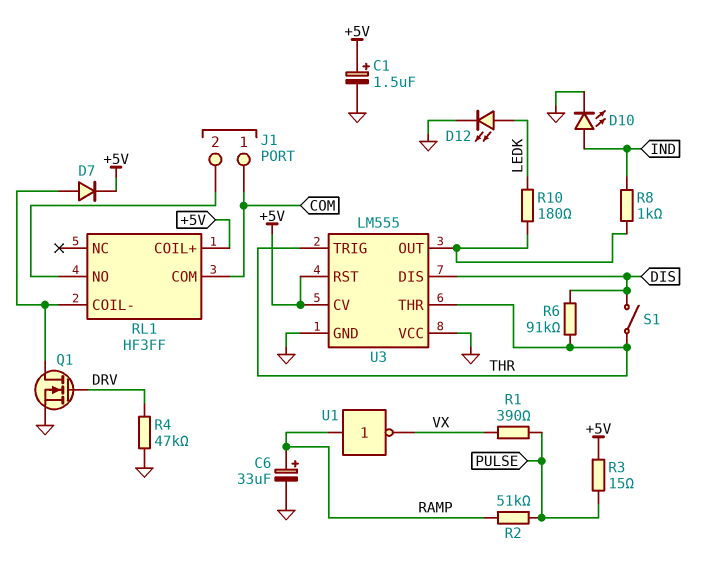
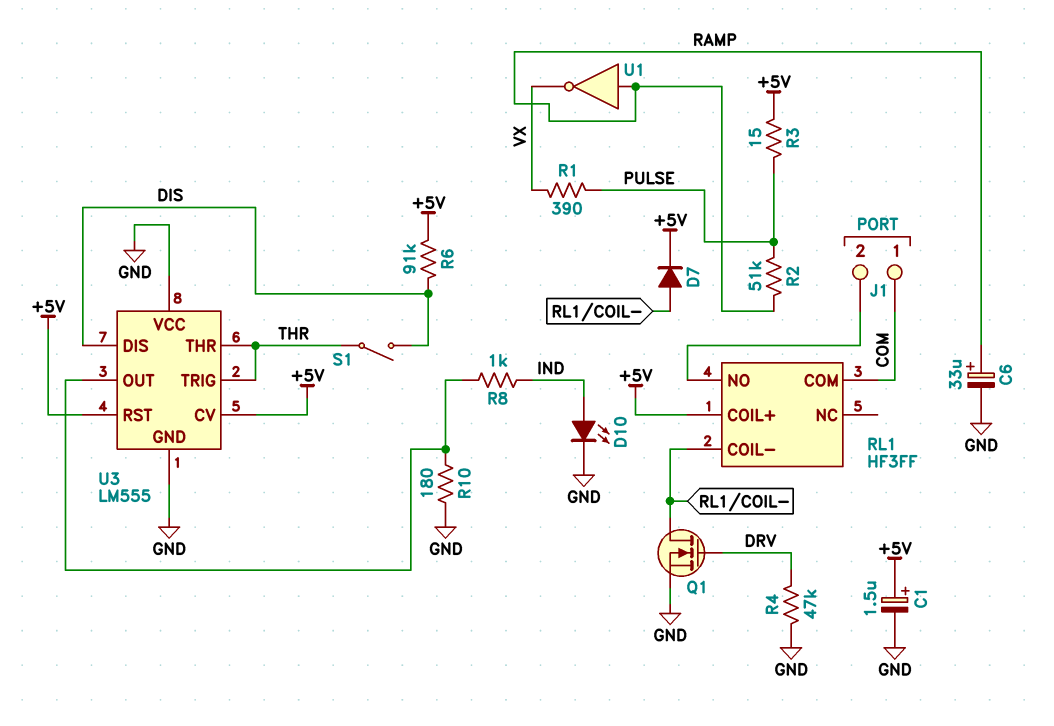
D12: LED (A LEDK, K GND) -> none
R6: 91k (DIS, THR) -> 91k (+5V, DIS)
R10: 180 (LEDK, U3/OUT) -> 180 (GND, U3/OUT)

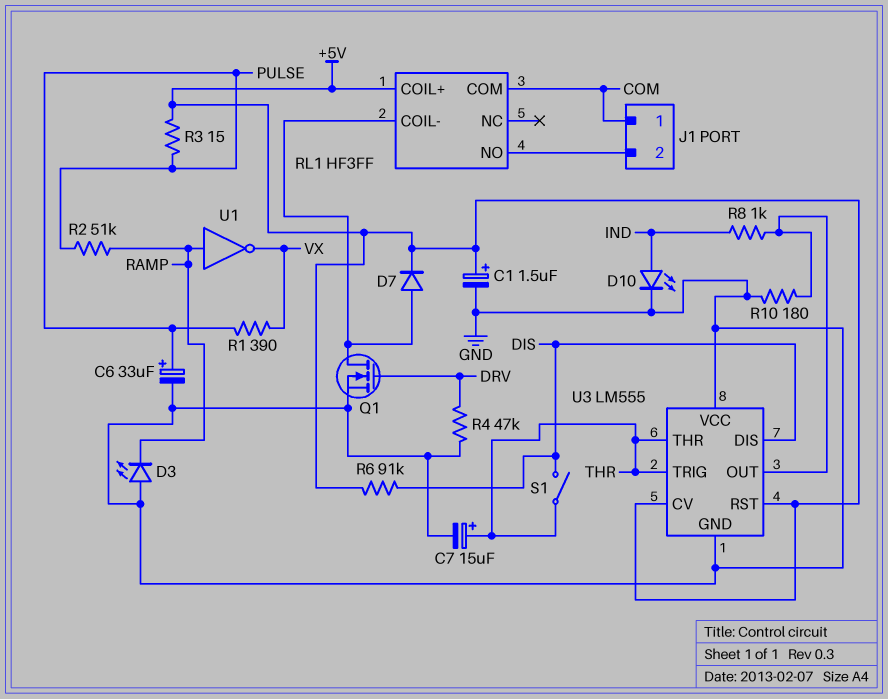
C6: 33uF (plus RAMP, minus GND) -> 33uF (plus PULSE, minus GND)
C7: none -> 15uF (plus THR, minus GND)
D3: none -> LED (A GND, K RAMP)

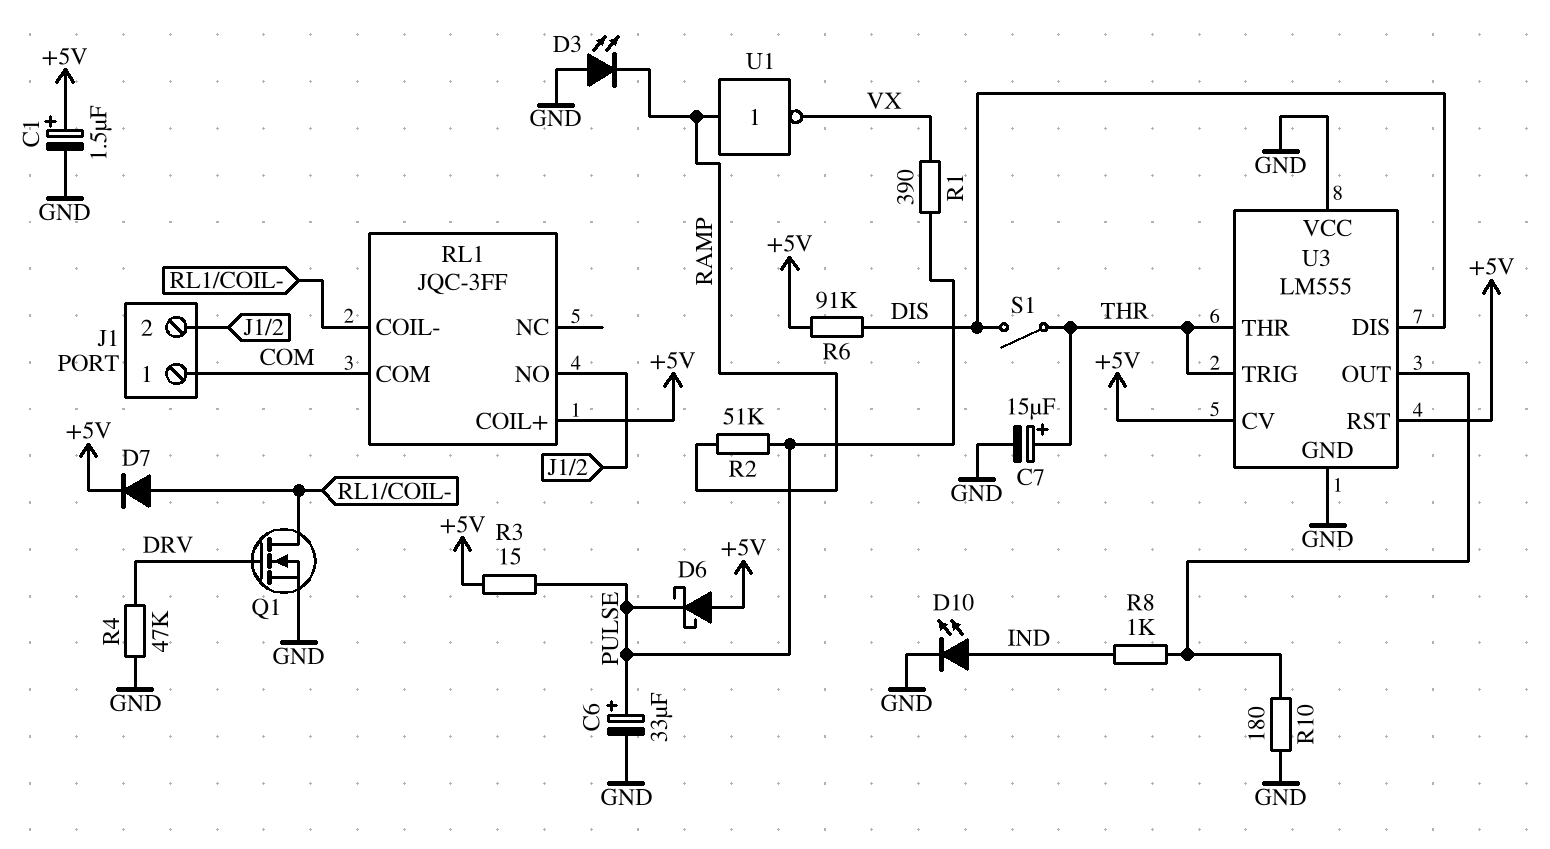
D6: none -> schottky (A +5V, K PULSE)
RL1: HF3FF -> JQC-3FF

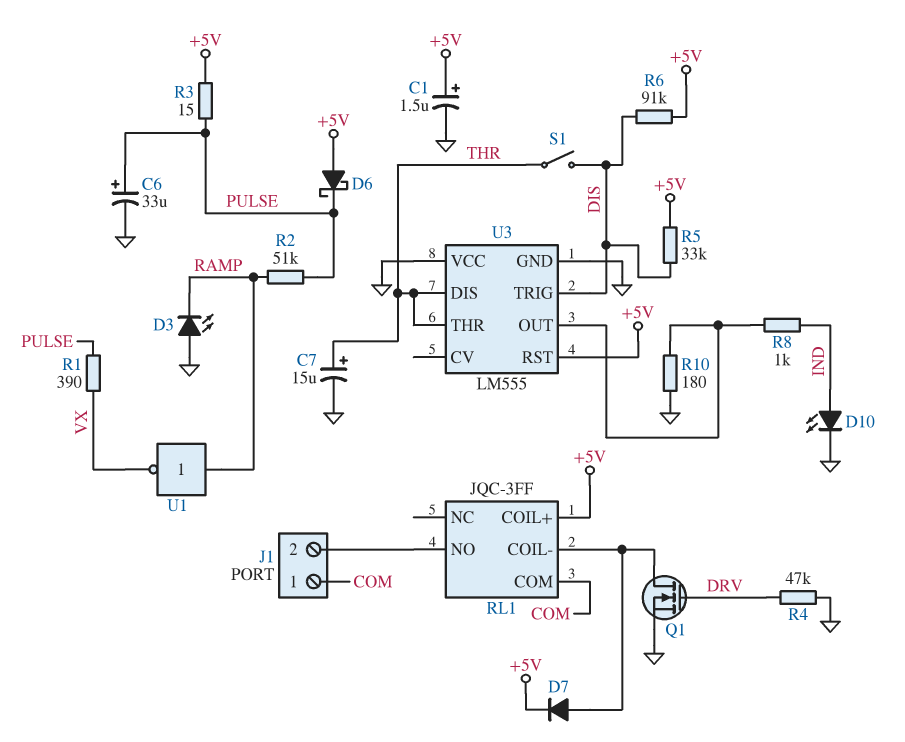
R5: none -> 33k (+5V, DIS)
U3 pin CV: +5V -> none
U3 pin DIS: DIS -> THR
U3 pin TRIG: THR -> DIS

